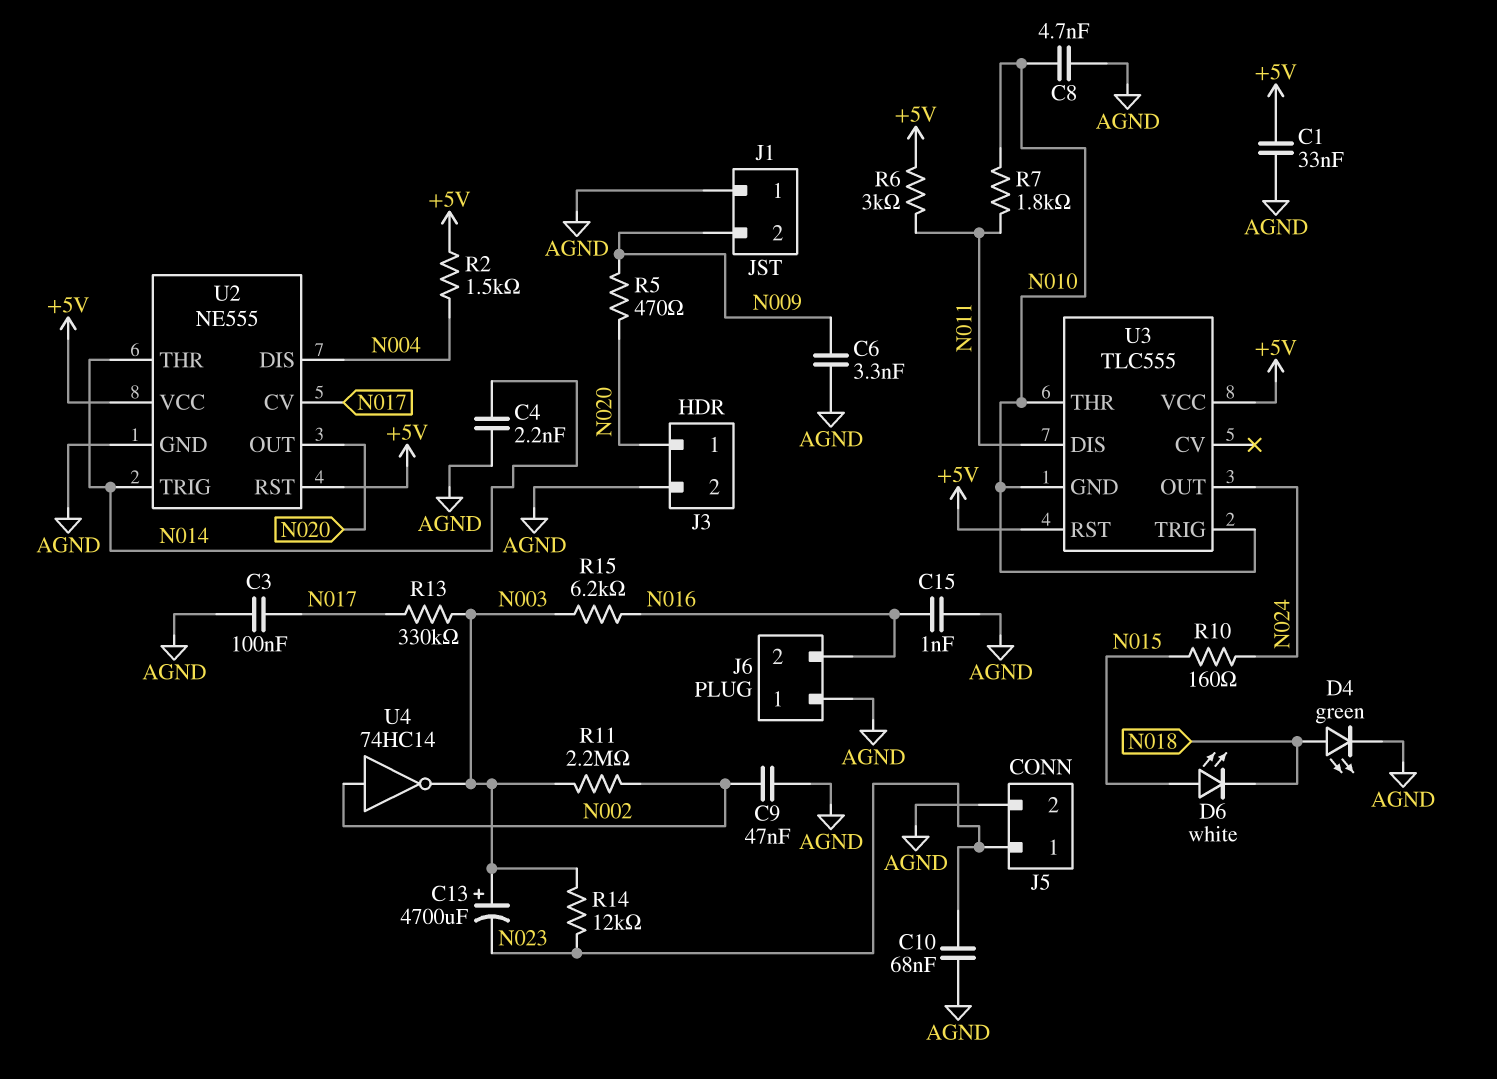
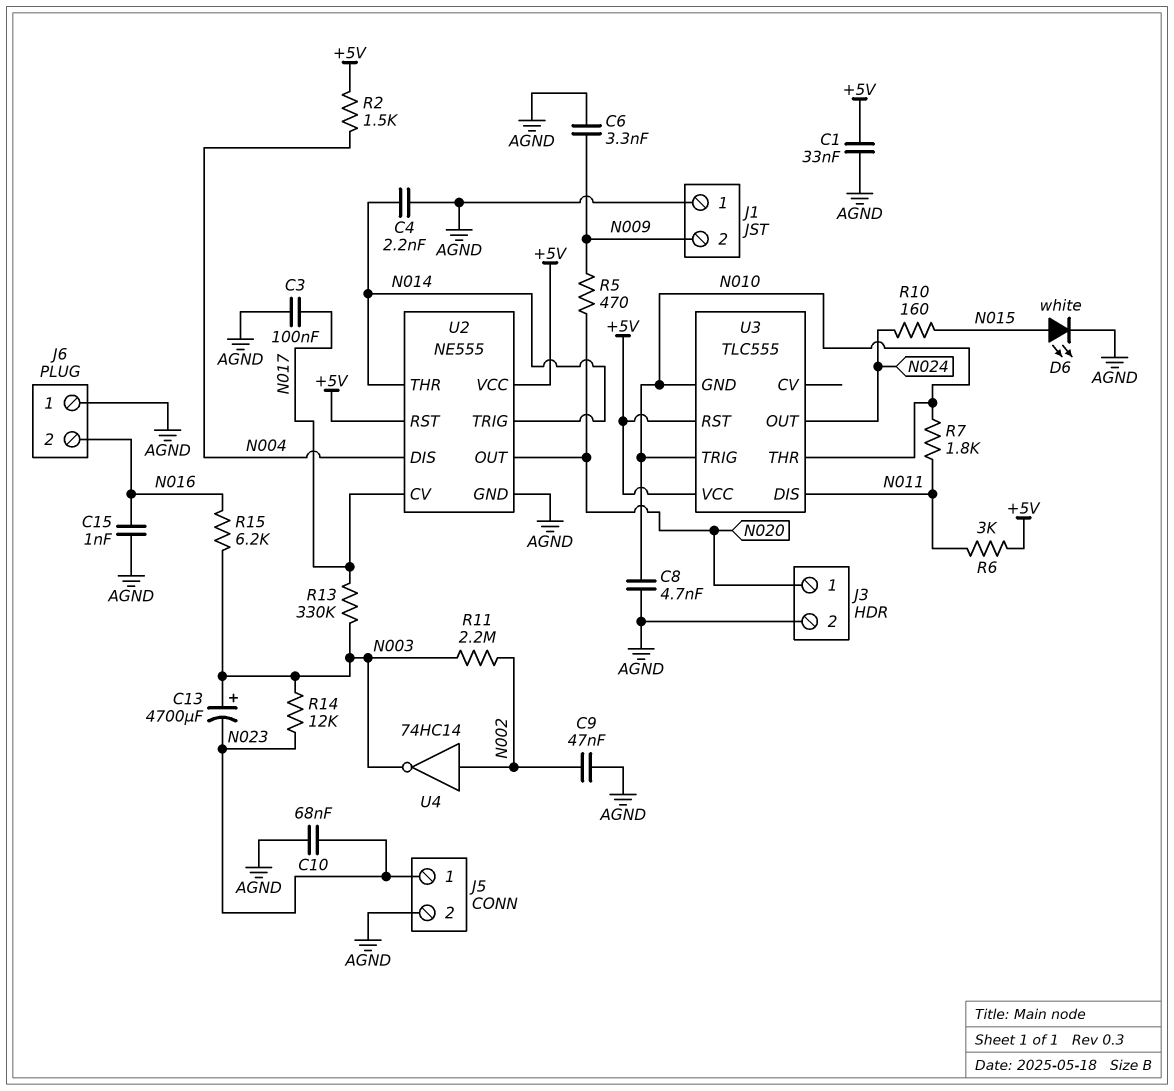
D4: LED green (A N018, K AGND) -> none
D6: LED white (A N015, K N018) -> LED white (A N015, K AGND)

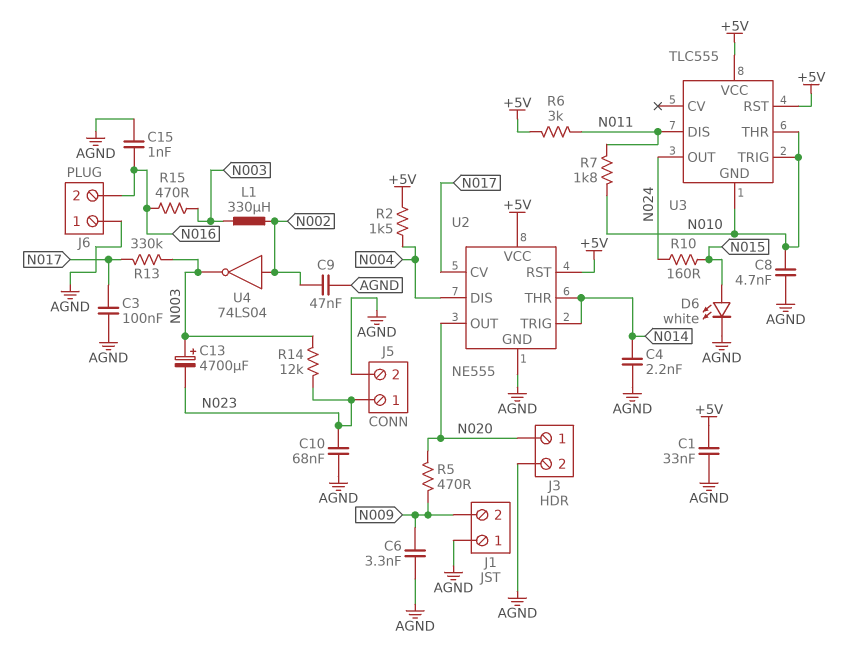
L1: none -> 330uH (N002, N003)
R11: 2.2M (N002, N003) -> none
R15: 6.2k (N003, N016) -> 470 (N003, N016)
U4: NOT 74HC14 (in N002, out N003) -> NOT 74LS04 (in N002, out N003)

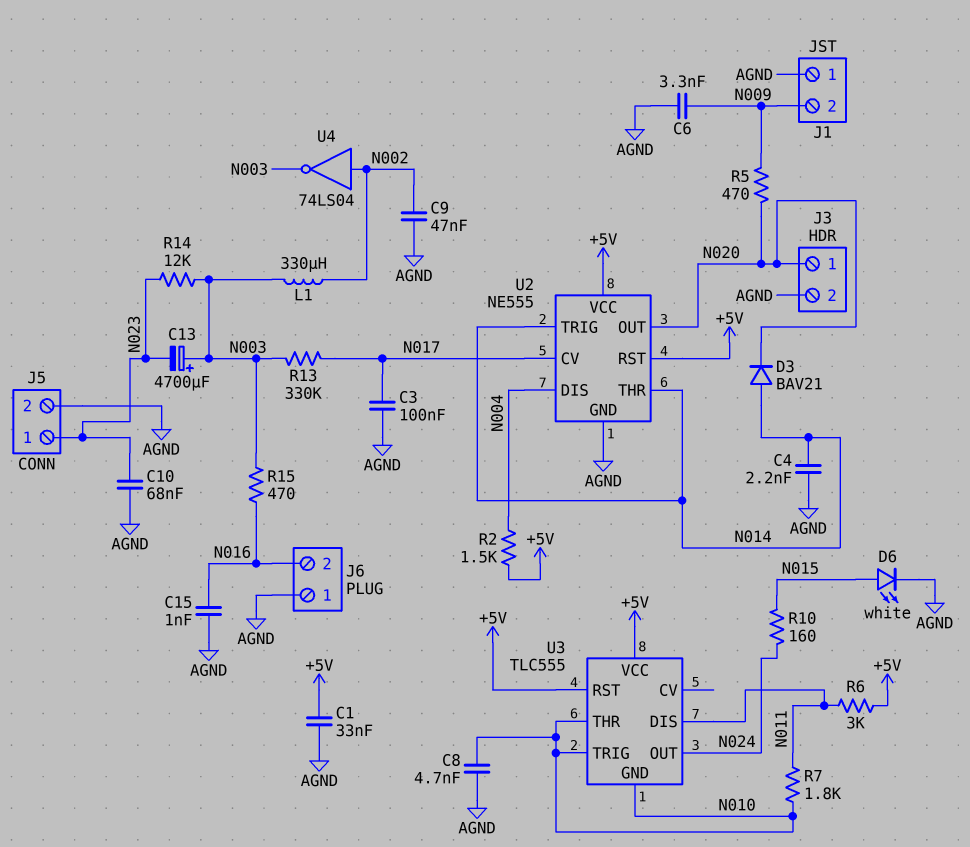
D3: none -> diode BAV21 (A N014, K N020)

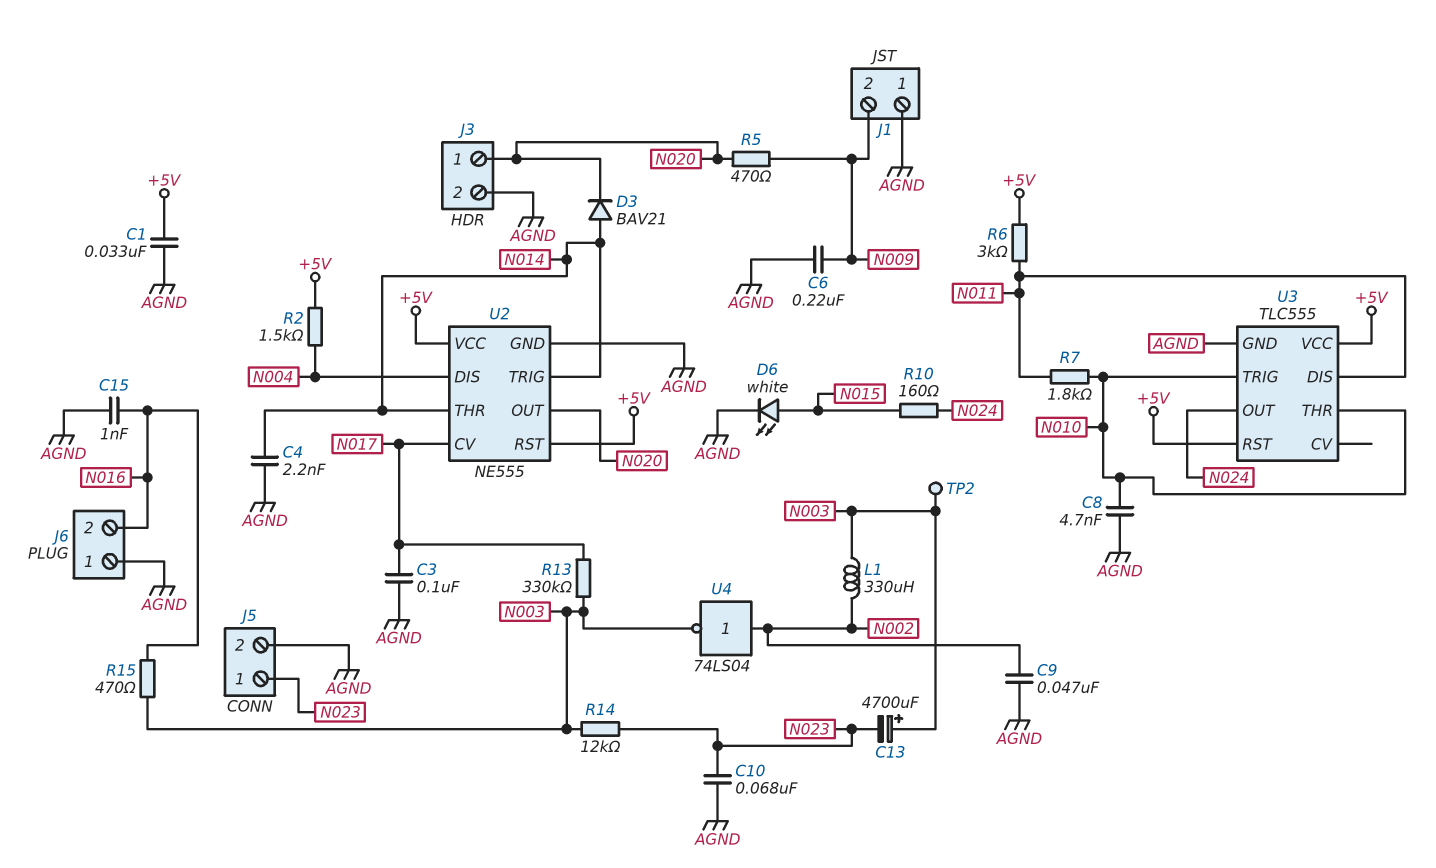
C6: 3.3nF (AGND, N009) -> 220nF (AGND, N009)
TP2: none -> test point (N003)
U3 pin GND: N010 -> AGND

